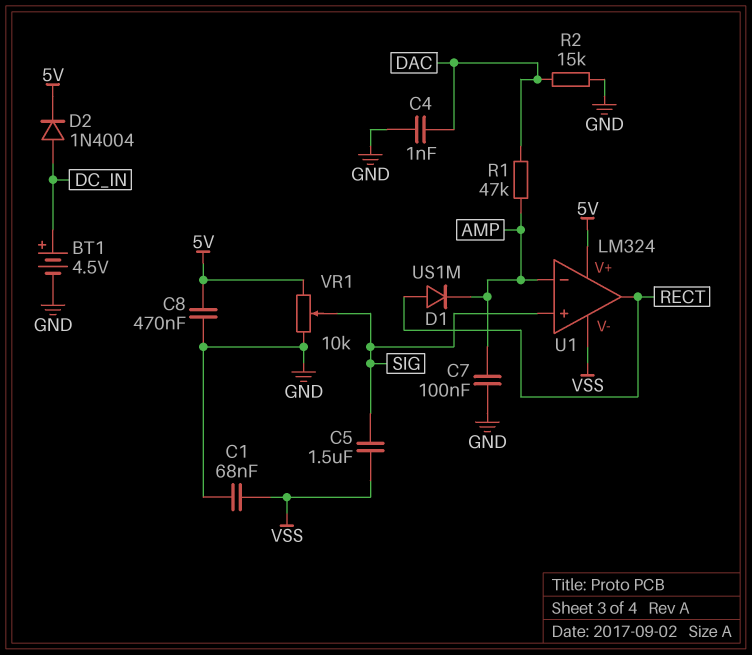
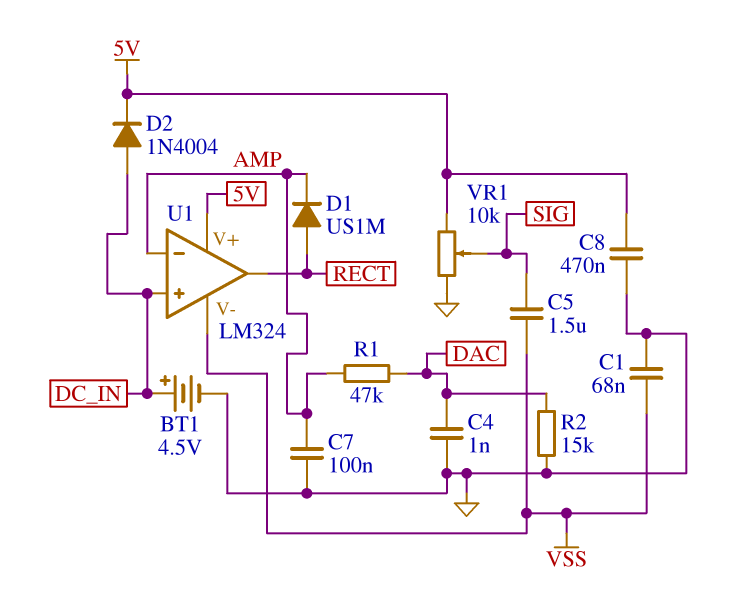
U1 pin in+: SIG -> DC_IN

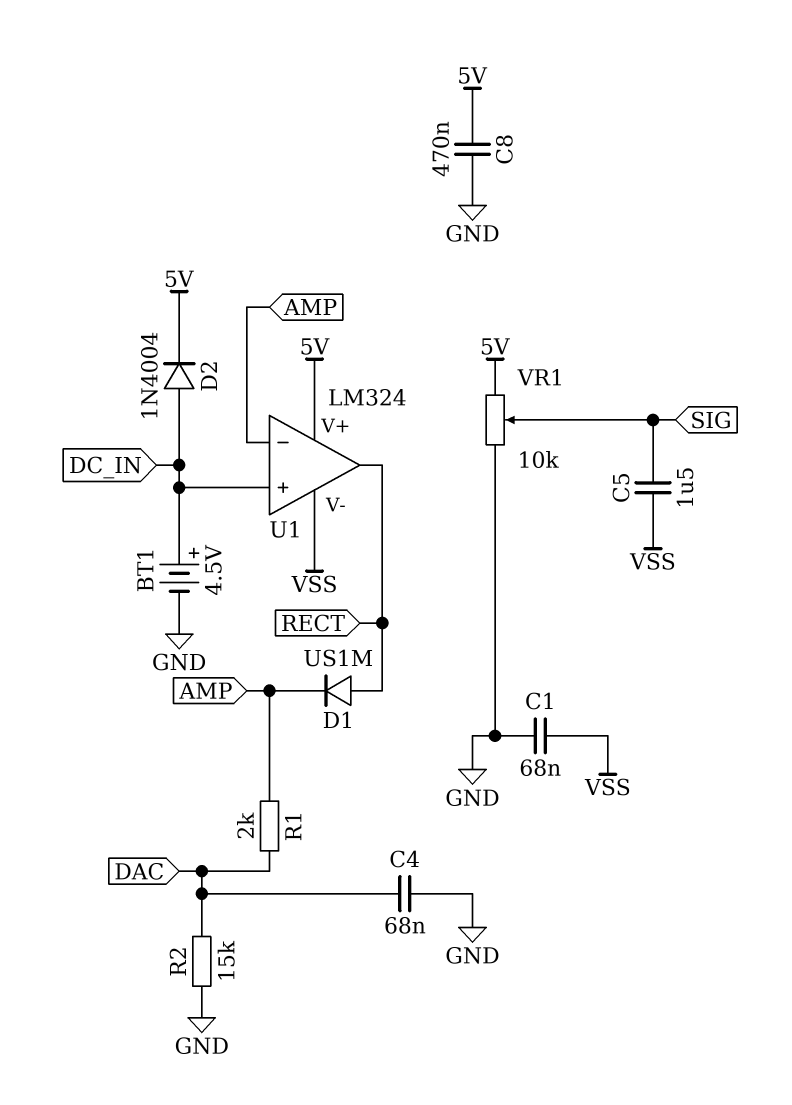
C4: 1nF (DAC, GND) -> 68nF (DAC, GND)
C7: 100nF (AMP, GND) -> none
R1: 47k (AMP, DAC) -> 2k (AMP, DAC)

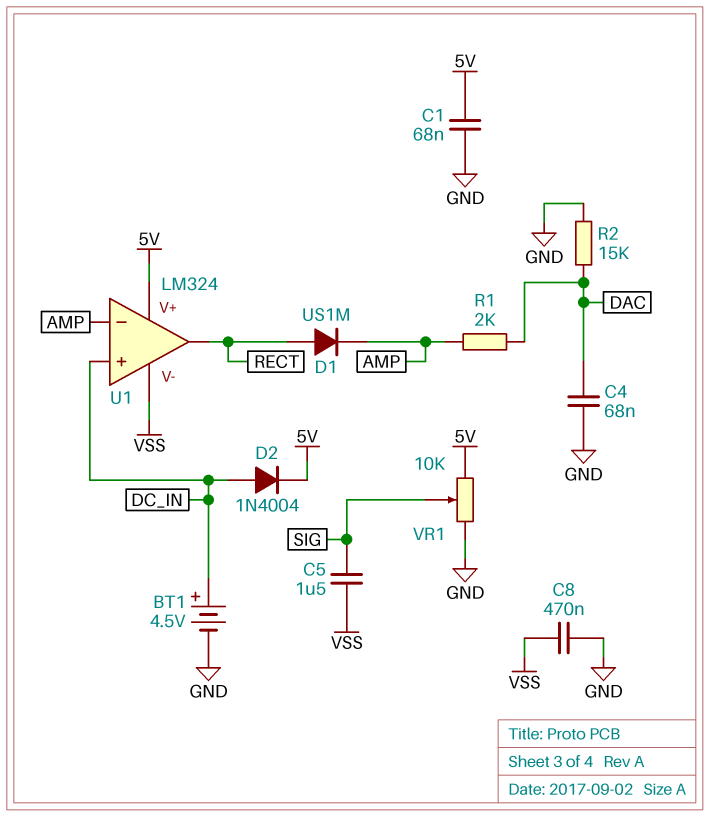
C1: 68nF (GND, VSS) -> 68nF (5V, GND)
C8: 470nF (5V, GND) -> 470nF (GND, VSS)

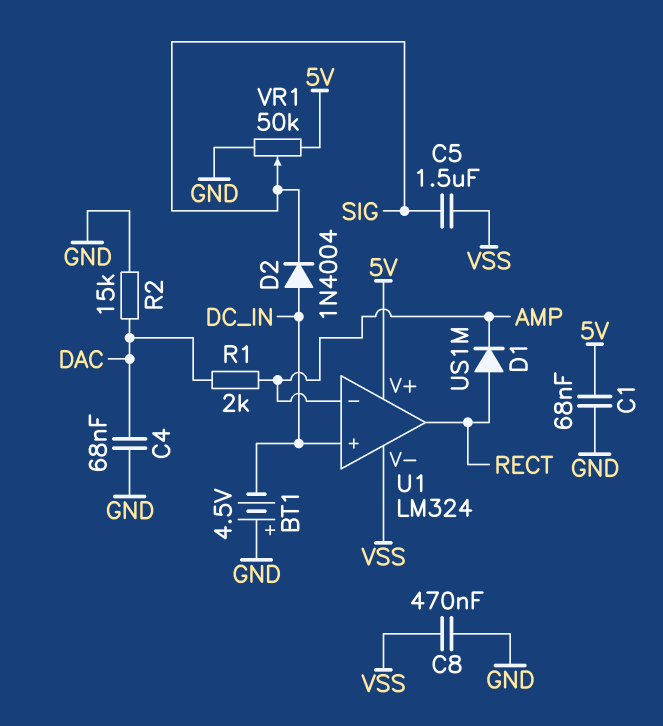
BT1: 4.5V (plus DC_IN, minus GND) -> 4.5V (plus GND, minus DC_IN)
D2: diode 1N4004 (A DC_IN, K 5V) -> diode 1N4004 (A DC_IN, K SIG)
VR1: 10k (5V, GND, wiper SIG) -> 50k (5V, GND, wiper SIG)

